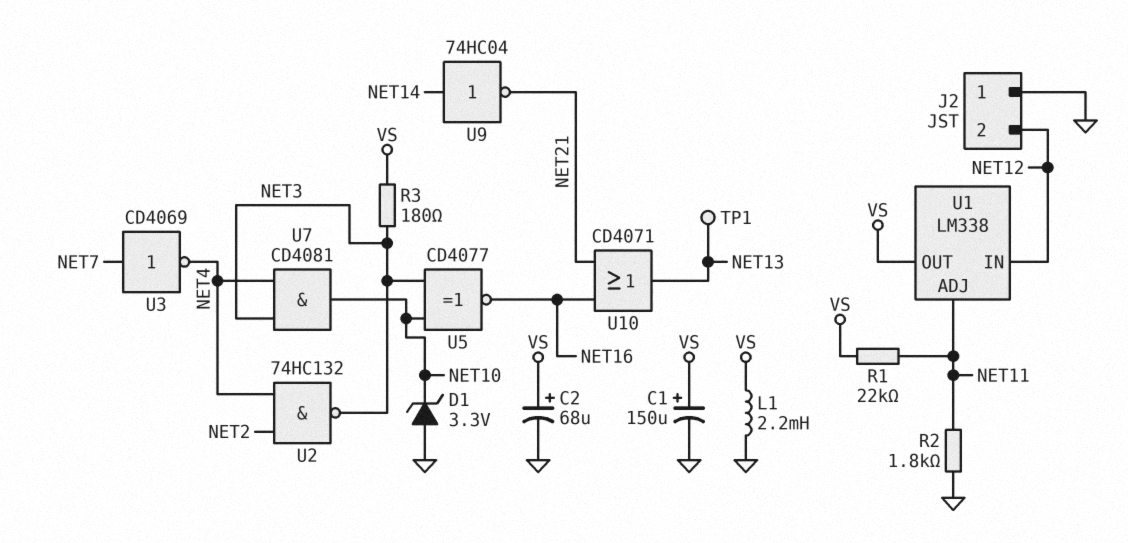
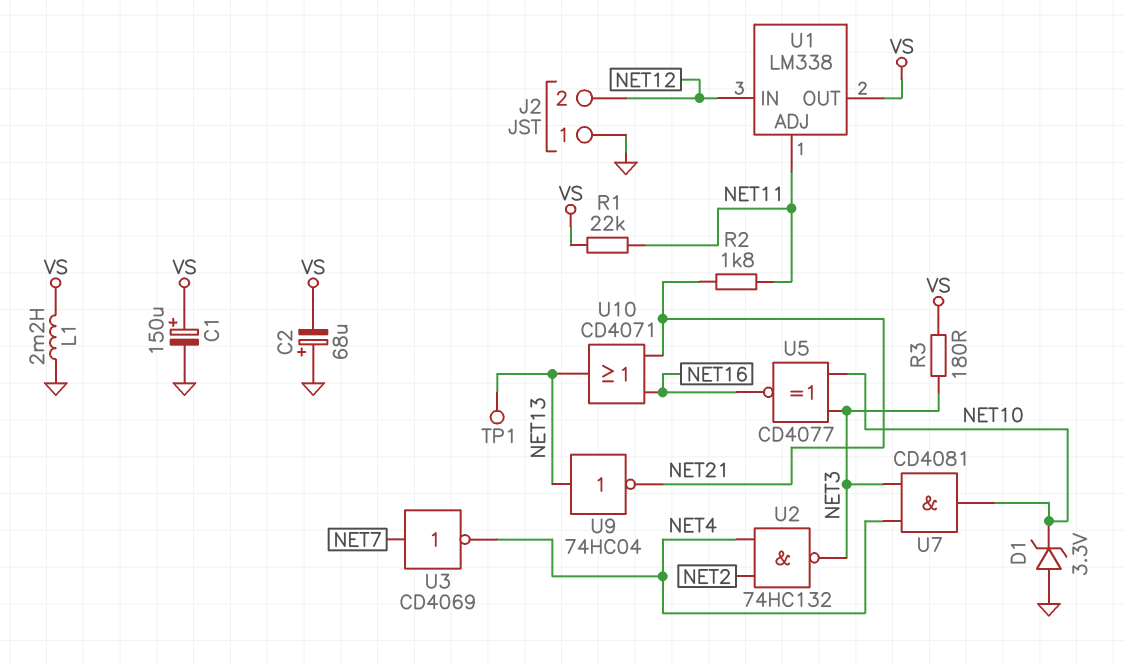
C2: 68uF (plus VS, minus GND) -> 68uF (plus GND, minus VS)
R2: 1.8k (GND, NET11) -> 1.8k (NET11, NET21)
U9: NOT 74HC04 (in NET14, out NET21) -> NOT 74HC04 (in NET13, out NET21)

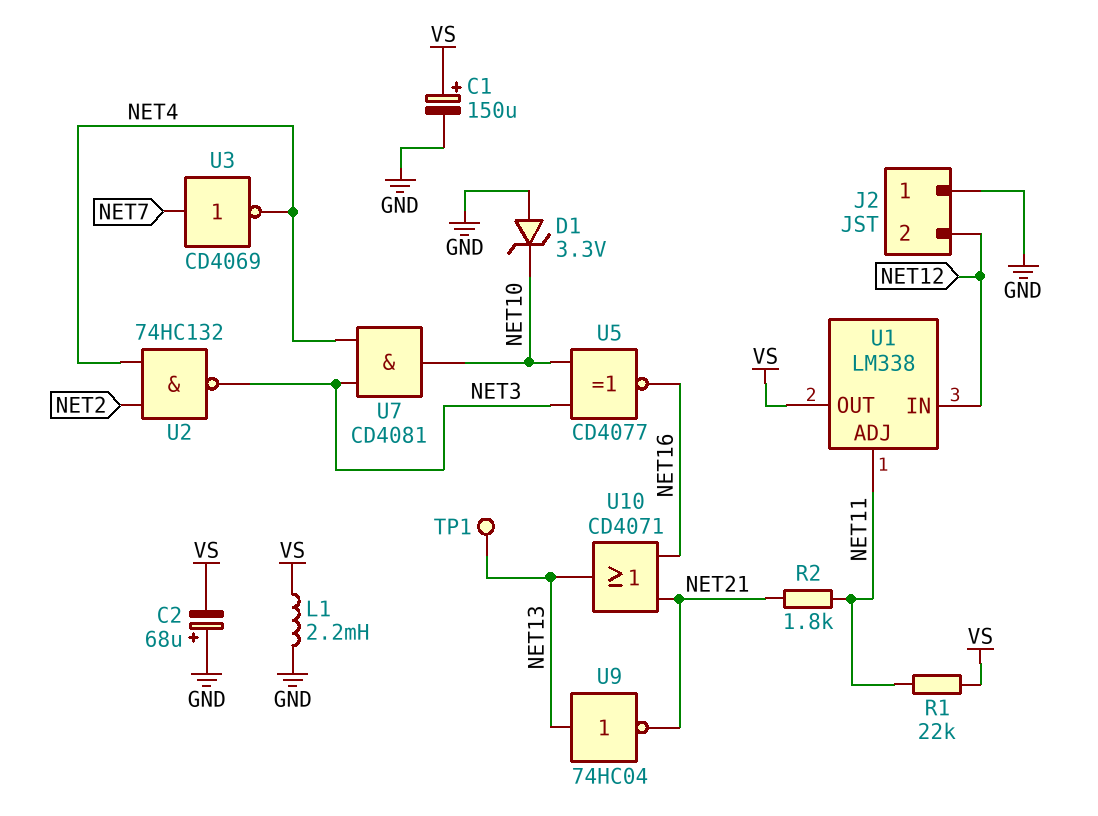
R3: 180 (NET3, VS) -> none

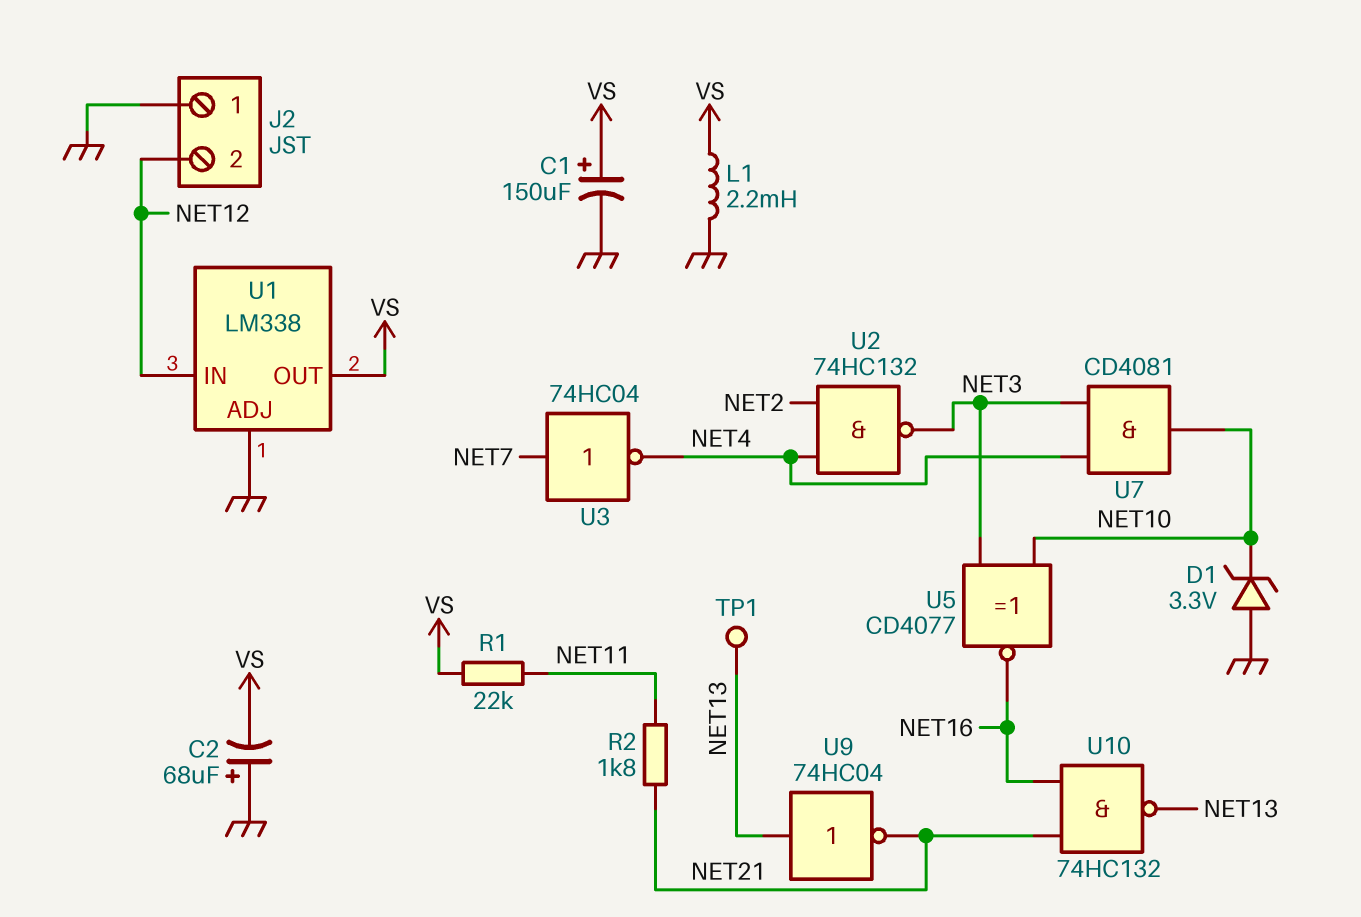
U1 pin ADJ: NET11 -> GND
U3: NOT CD4069 (in NET7, out NET4) -> NOT 74HC04 (in NET7, out NET4)
U10: OR CD4071 (in NET16, in NET21, out NET13) -> NAND 74HC132 (in NET16, in NET21, out NET13)

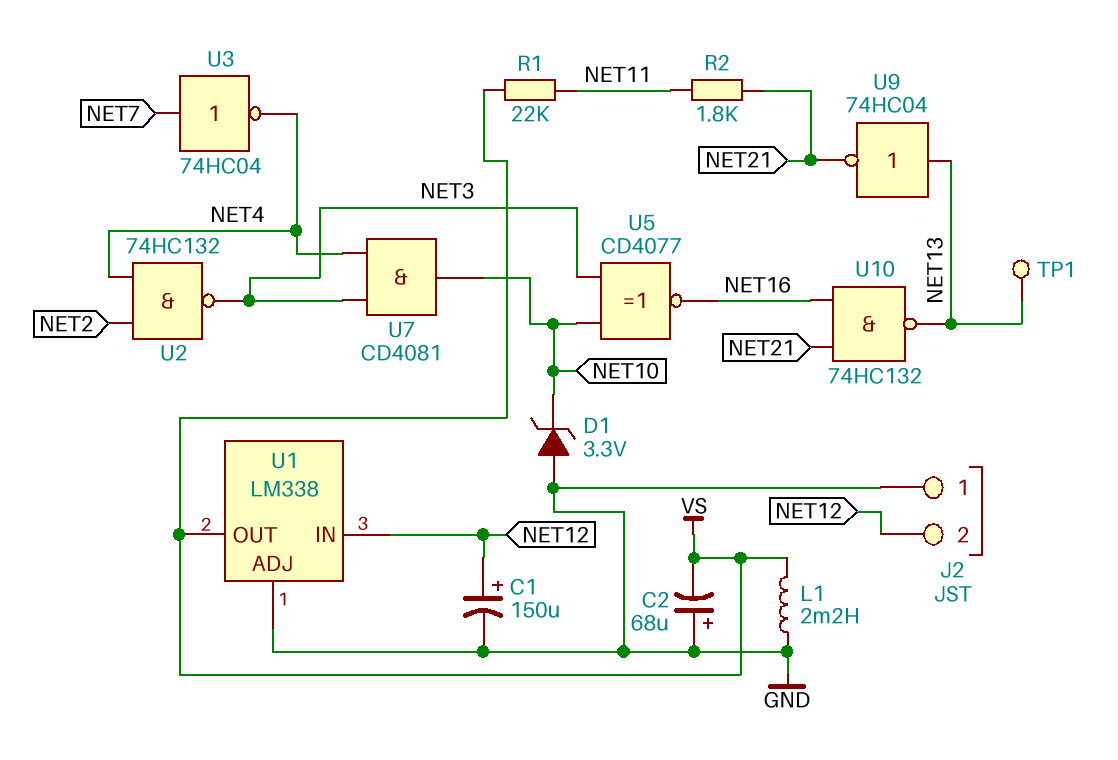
C1: 150uF (plus VS, minus GND) -> 150uF (plus NET12, minus GND)

